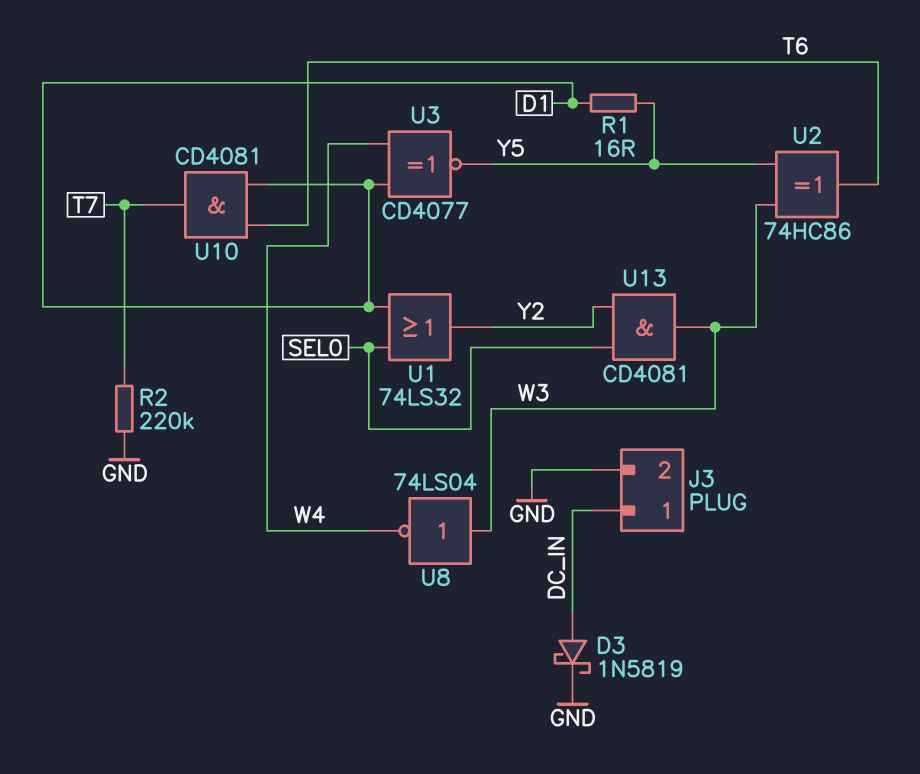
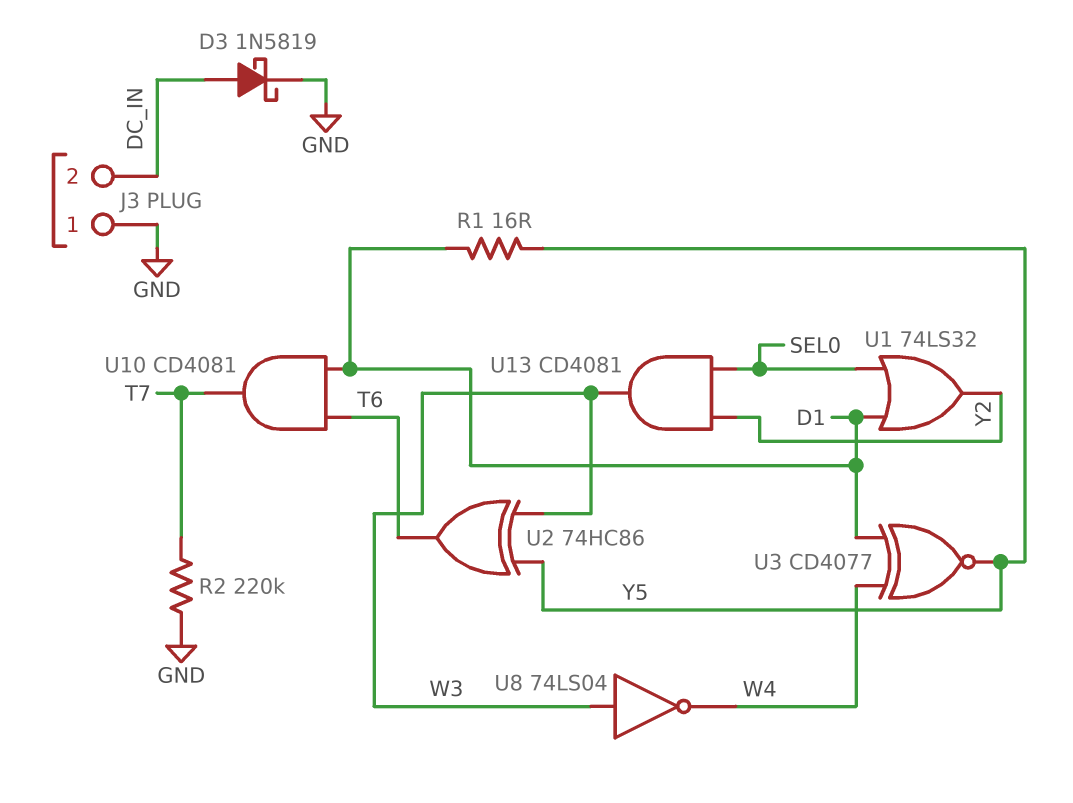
J3 pin 1: DC_IN -> GND
J3 pin 2: GND -> DC_IN

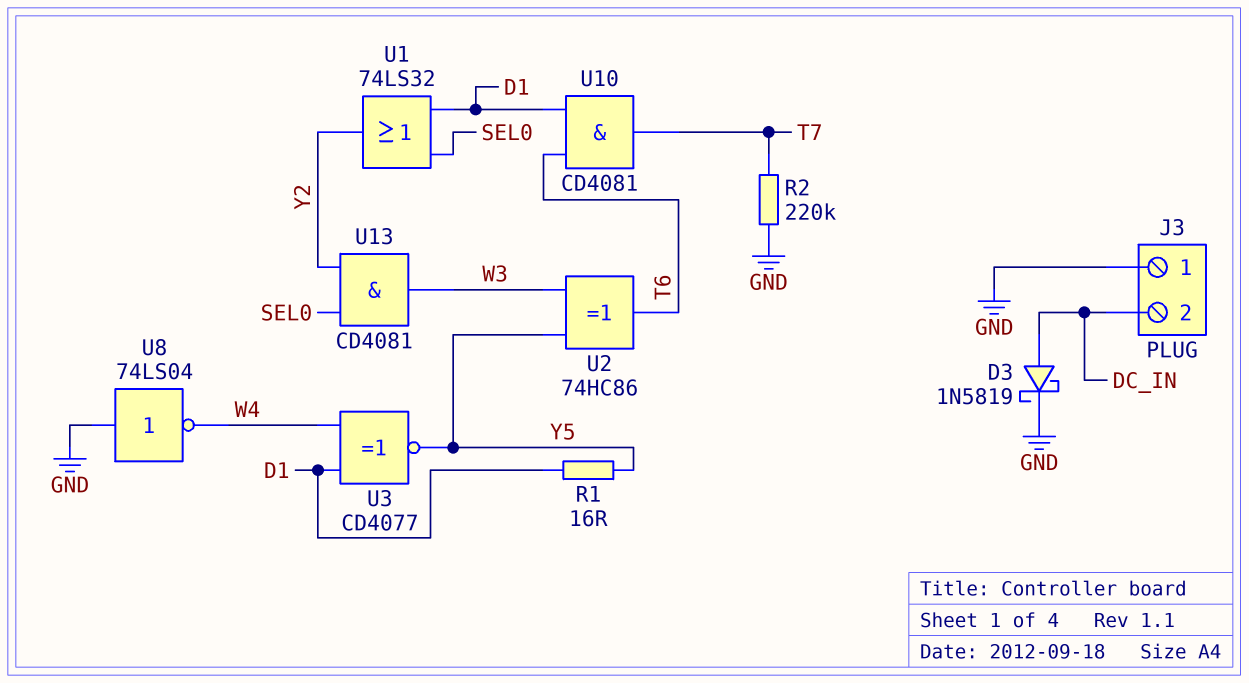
U8: NOT 74LS04 (in W3, out W4) -> NOT 74LS04 (in GND, out W4)

